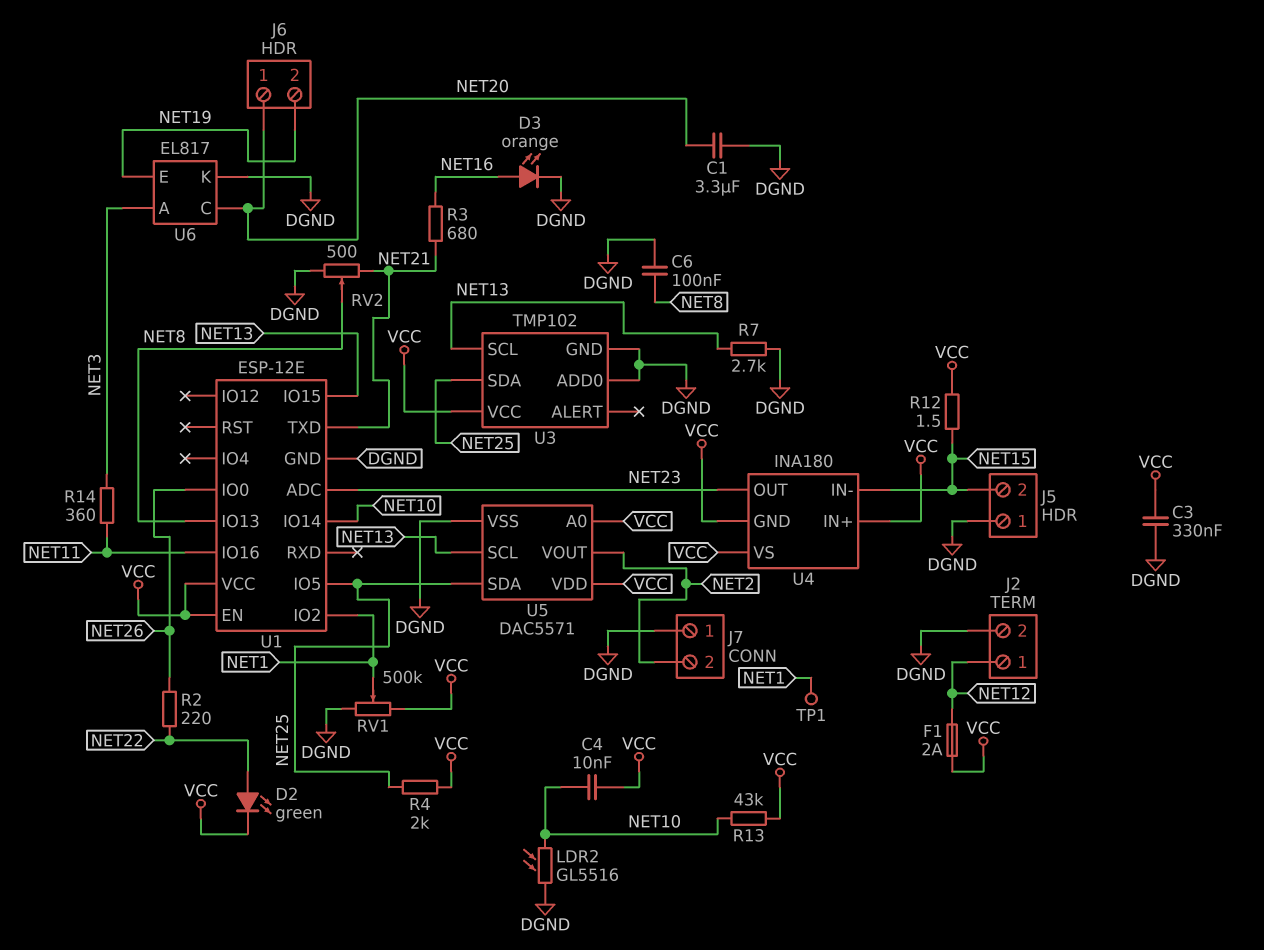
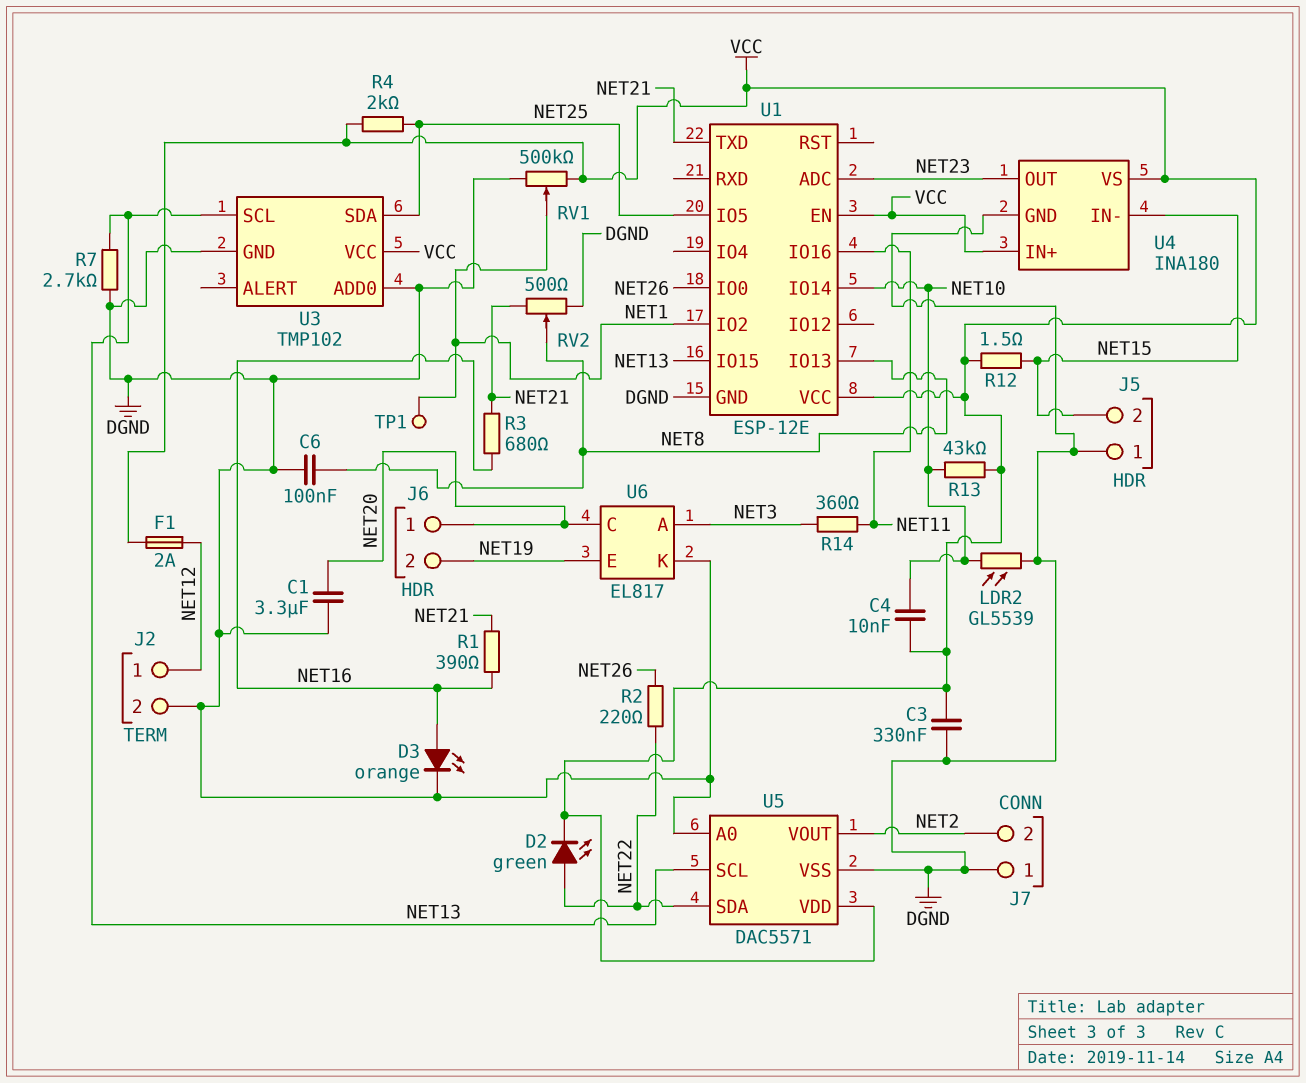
LDR2: GL5516 (DGND, NET10) -> GL5539 (DGND, NET10)
R1: none -> 390 (NET16, NET21)
U4 pin GND: VCC -> DGND
U5 pin A0: VCC -> DGND
U5 pin SDA: NET25 -> NET22

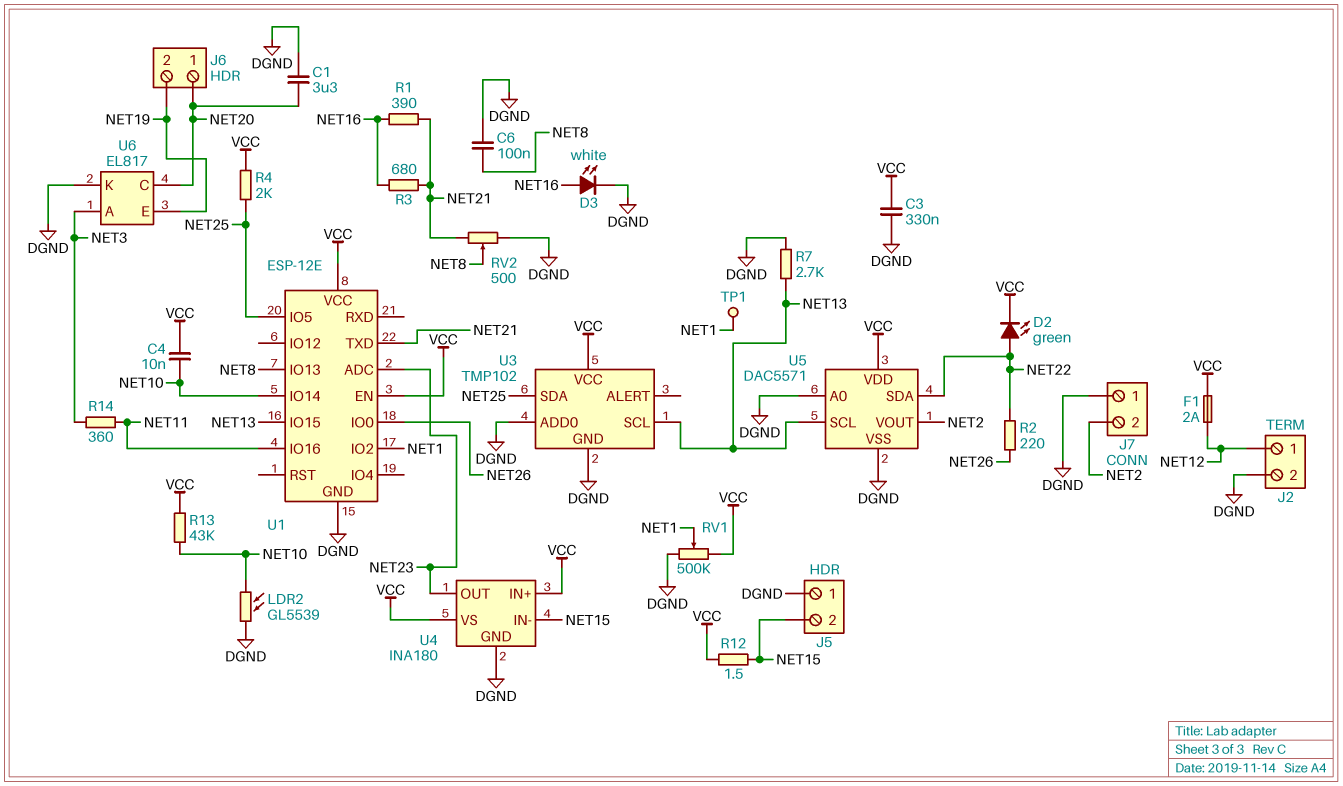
D3: LED orange (A NET16, K DGND) -> LED white (A NET16, K DGND)

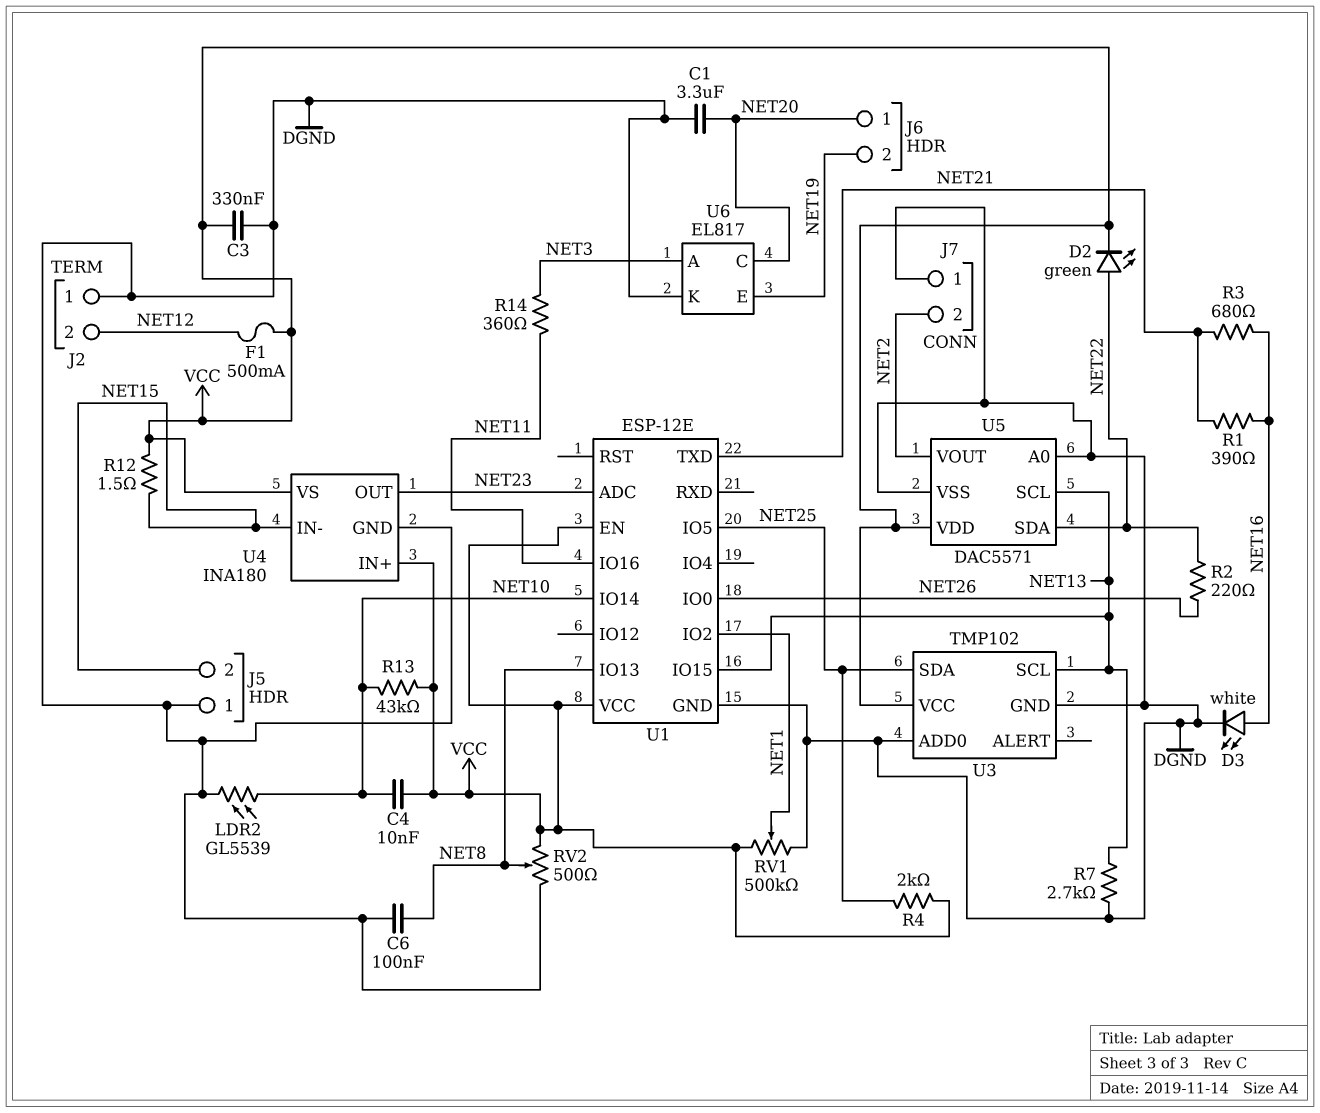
F1: 2A (NET12, VCC) -> 500mA (NET12, VCC)
J2 pin 1: NET12 -> DGND
J2 pin 2: DGND -> NET12
RV2: 500 (DGND, NET21, wiper NET8) -> 500 (DGND, VCC, wiper NET8)
TP1: test point (NET1) -> none

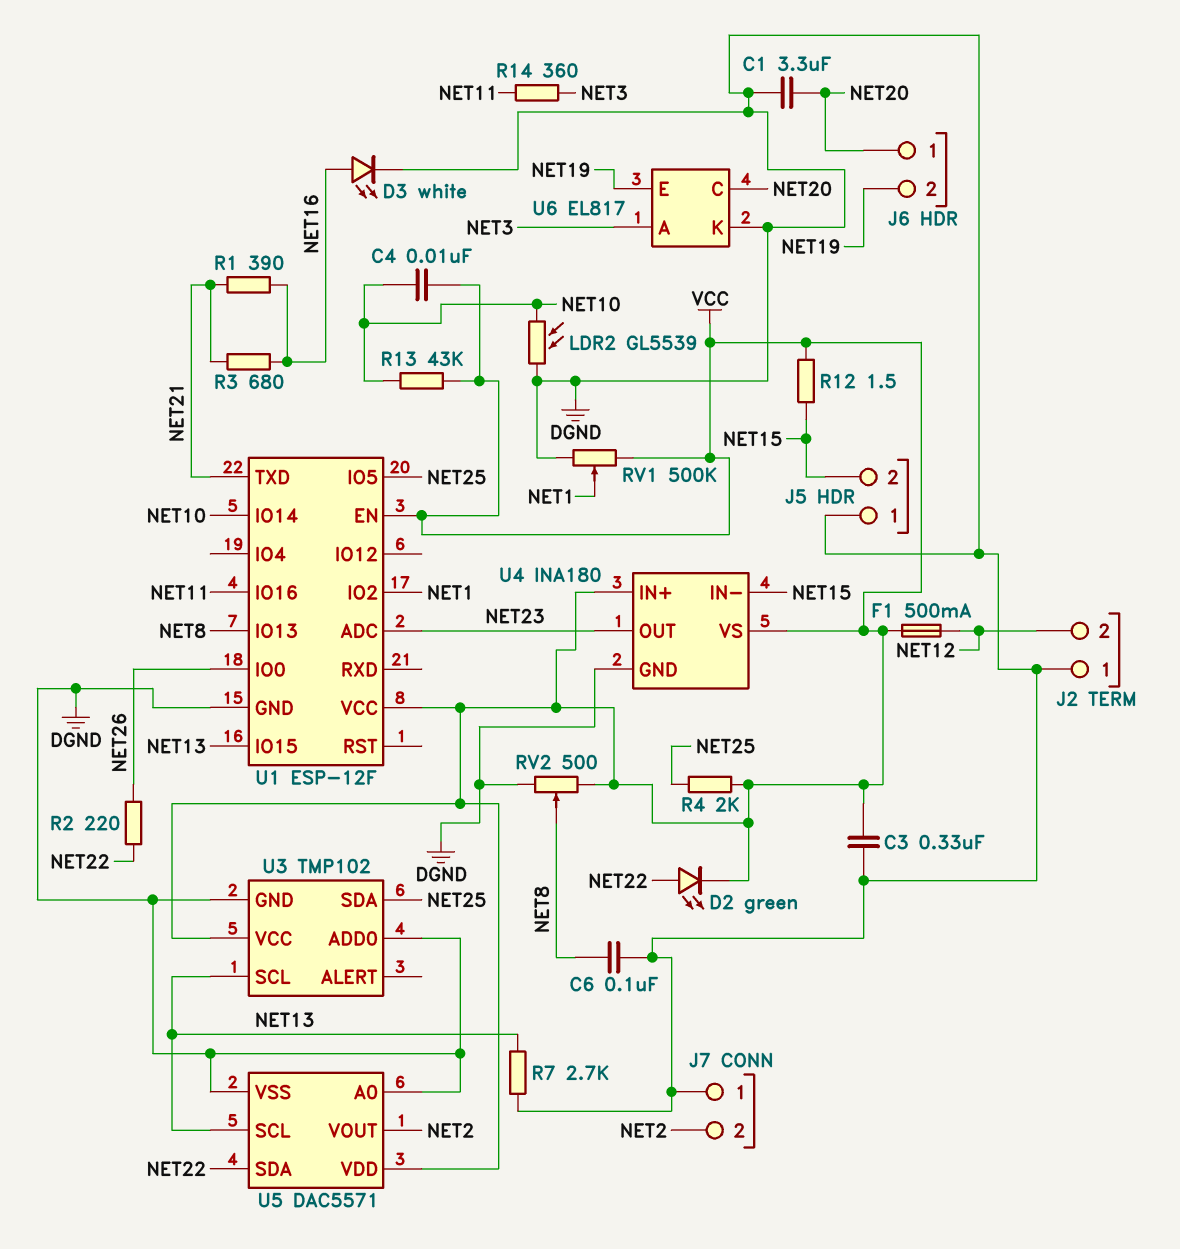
U1: ESP-12E -> ESP-12F

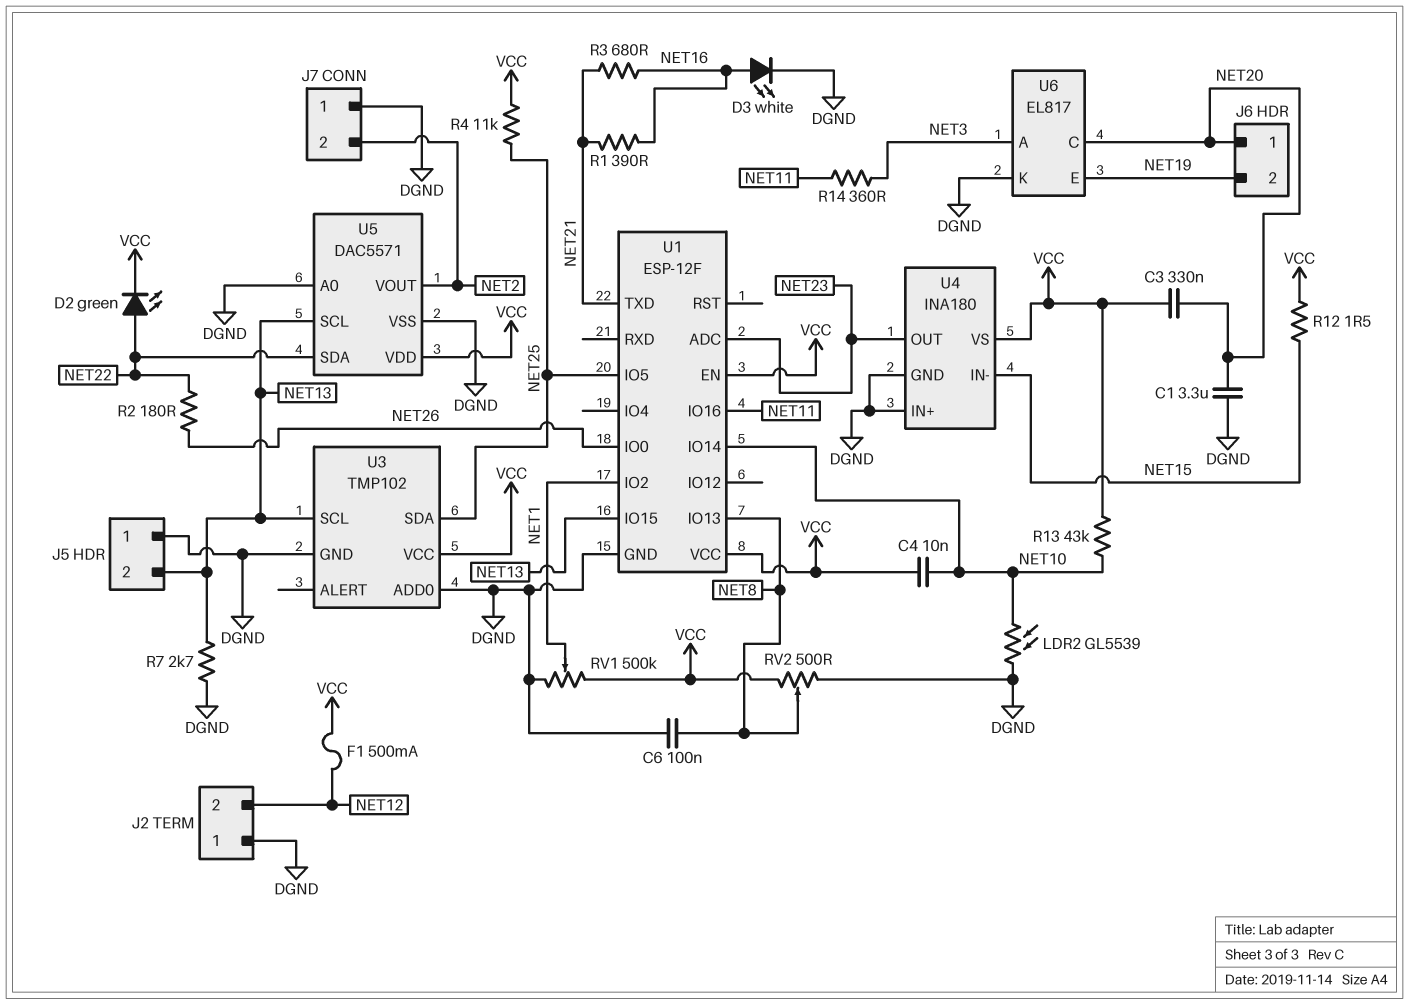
C3: 330nF (DGND, VCC) -> 330nF (NET20, VCC)
J5 pin 2: NET15 -> NET13
R2: 220 (NET22, NET26) -> 180 (NET22, NET26)
R4: 2k (NET25, VCC) -> 11k (NET25, VCC)
U4 pin IN+: VCC -> DGND

